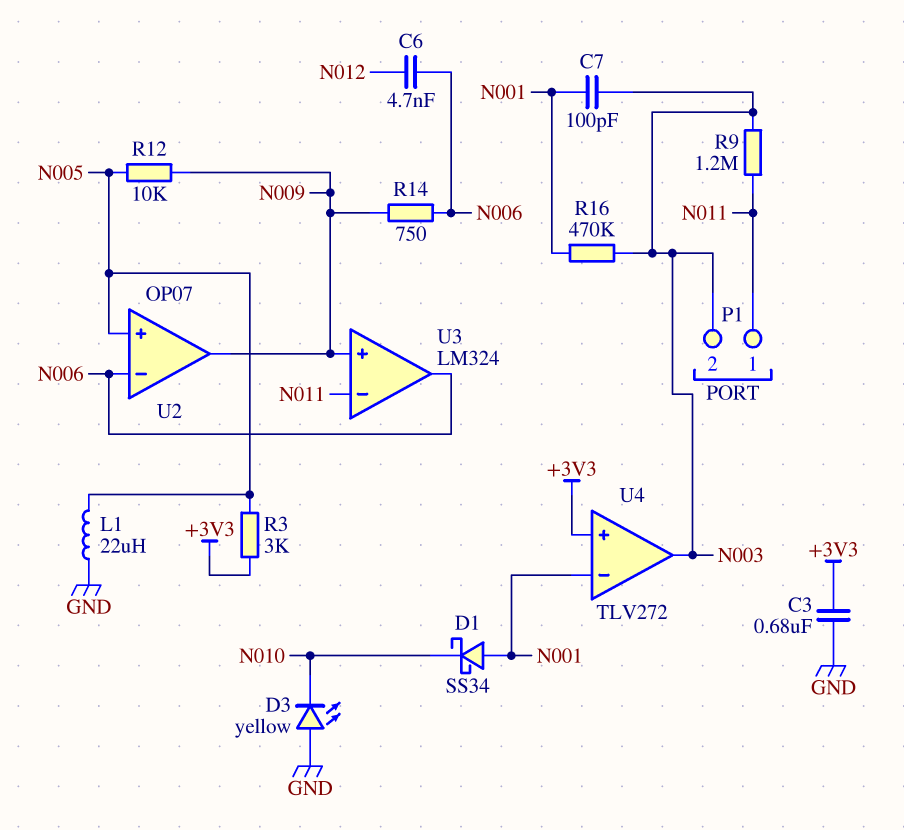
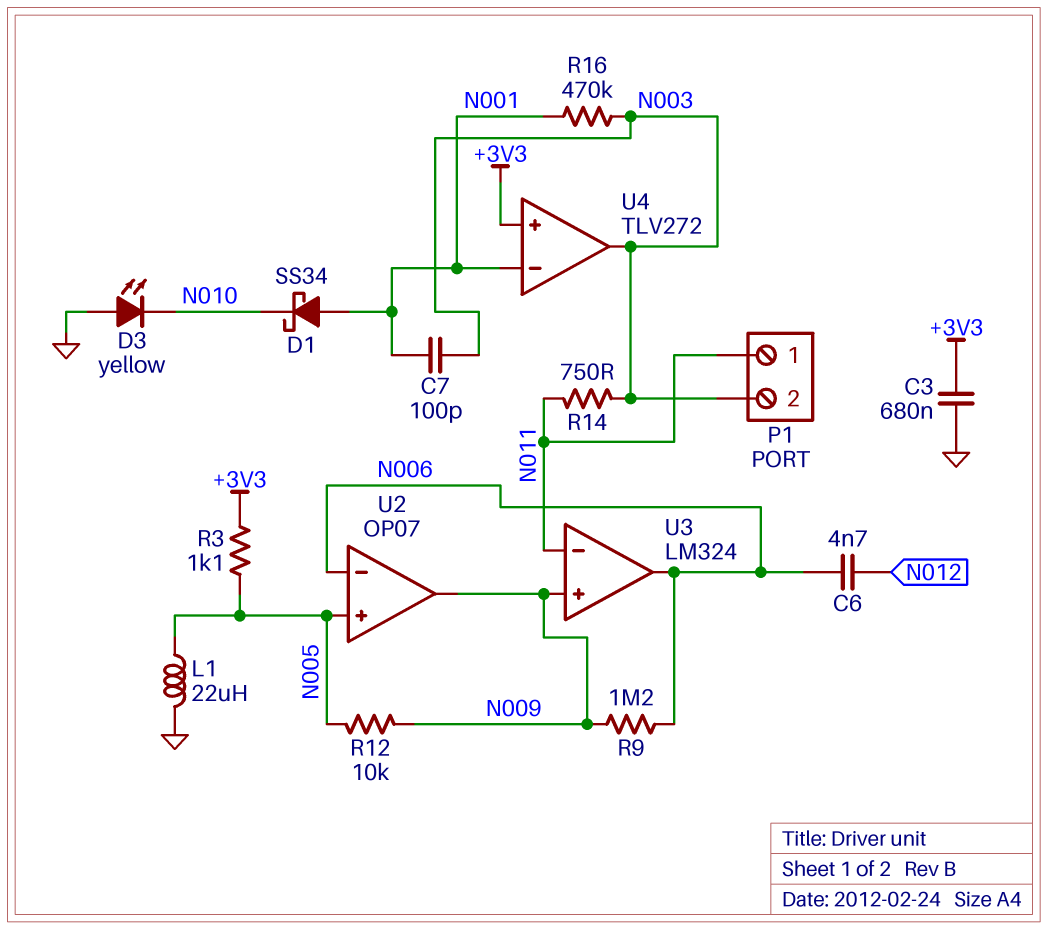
R3: 3k (+3V3, N005) -> 1.1k (+3V3, N005)
R9: 1.2M (N003, N011) -> 1.2M (N006, N009)
R14: 750 (N006, N009) -> 750 (N003, N011)

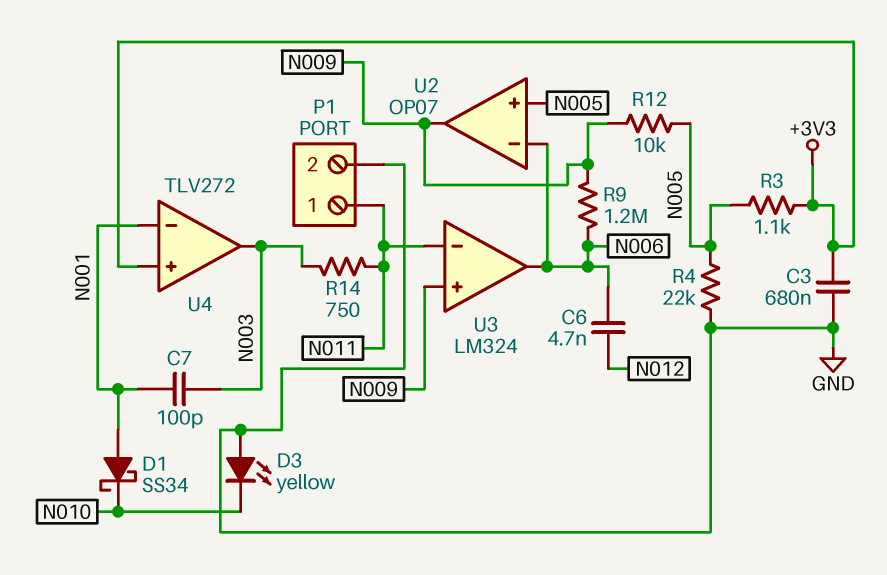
L1: 22uH (GND, N005) -> none
P1 pin 2: N003 -> GND
R4: none -> 22k (GND, N005)
R16: 470k (N001, N003) -> none

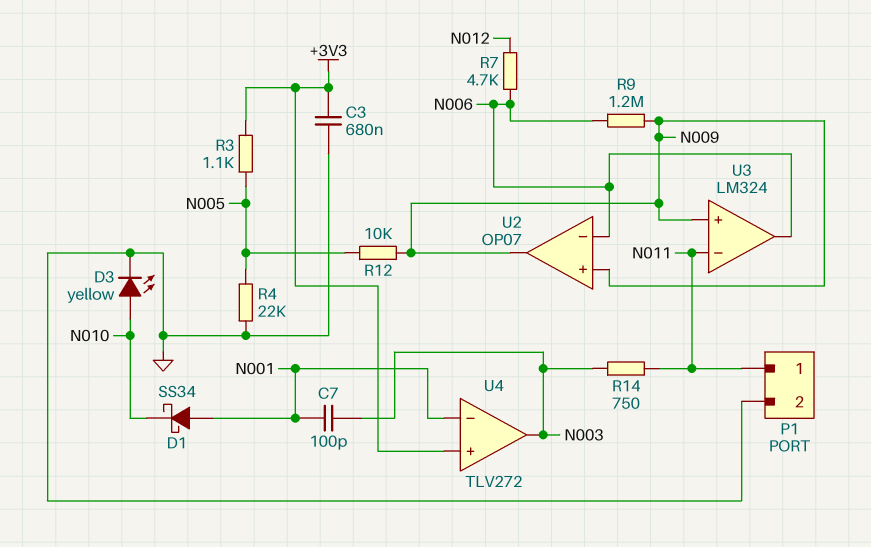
C6: 4.7nF (N006, N012) -> none
D3: LED yellow (A GND, K N010) -> LED yellow (A N010, K GND)
R7: none -> 4.7k (N006, N012)
U2 pin in+: N005 -> N009

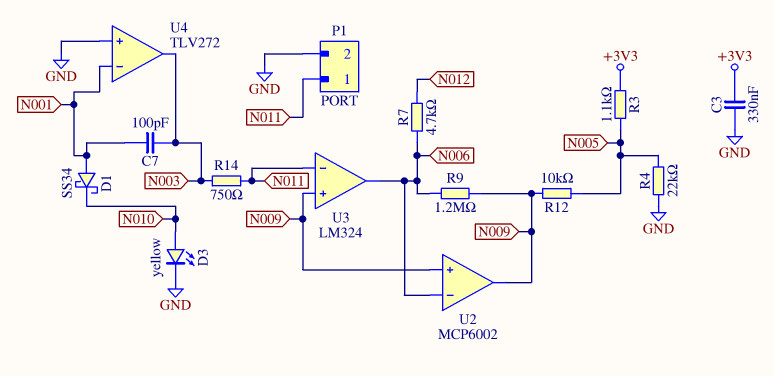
C3: 680nF (+3V3, GND) -> 330nF (+3V3, GND)
U2: OP07 -> MCP6002
U4 pin in+: +3V3 -> GND

